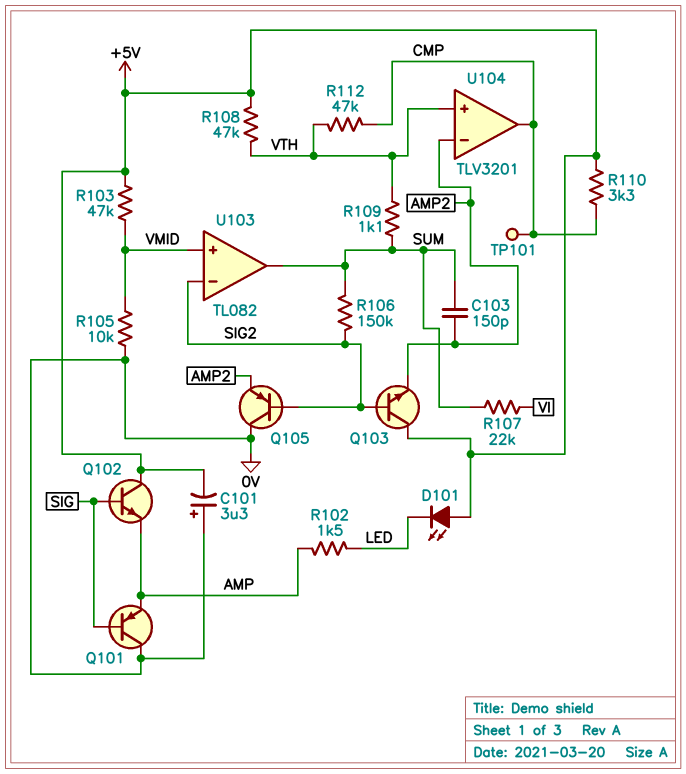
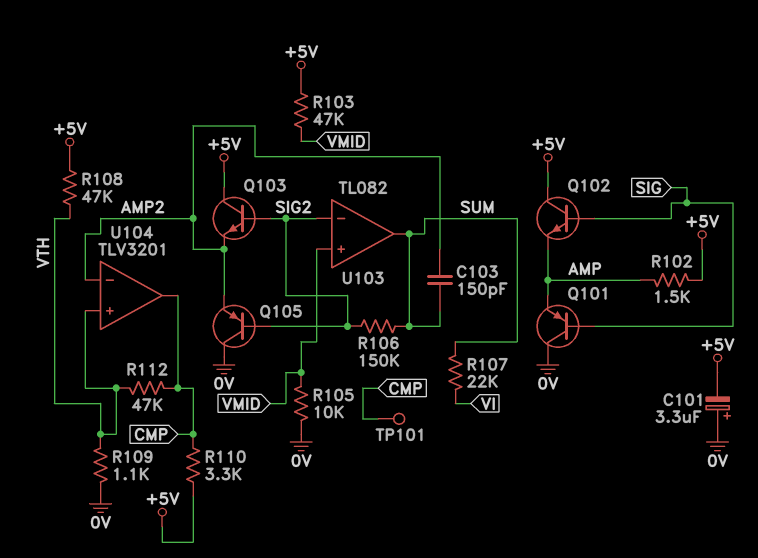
D101: LED (A +5V, K LED) -> none
R102: 1.5k (AMP, LED) -> 1.5k (+5V, AMP)
R109: 1.1k (SUM, VTH) -> 1.1k (0V, VTH)

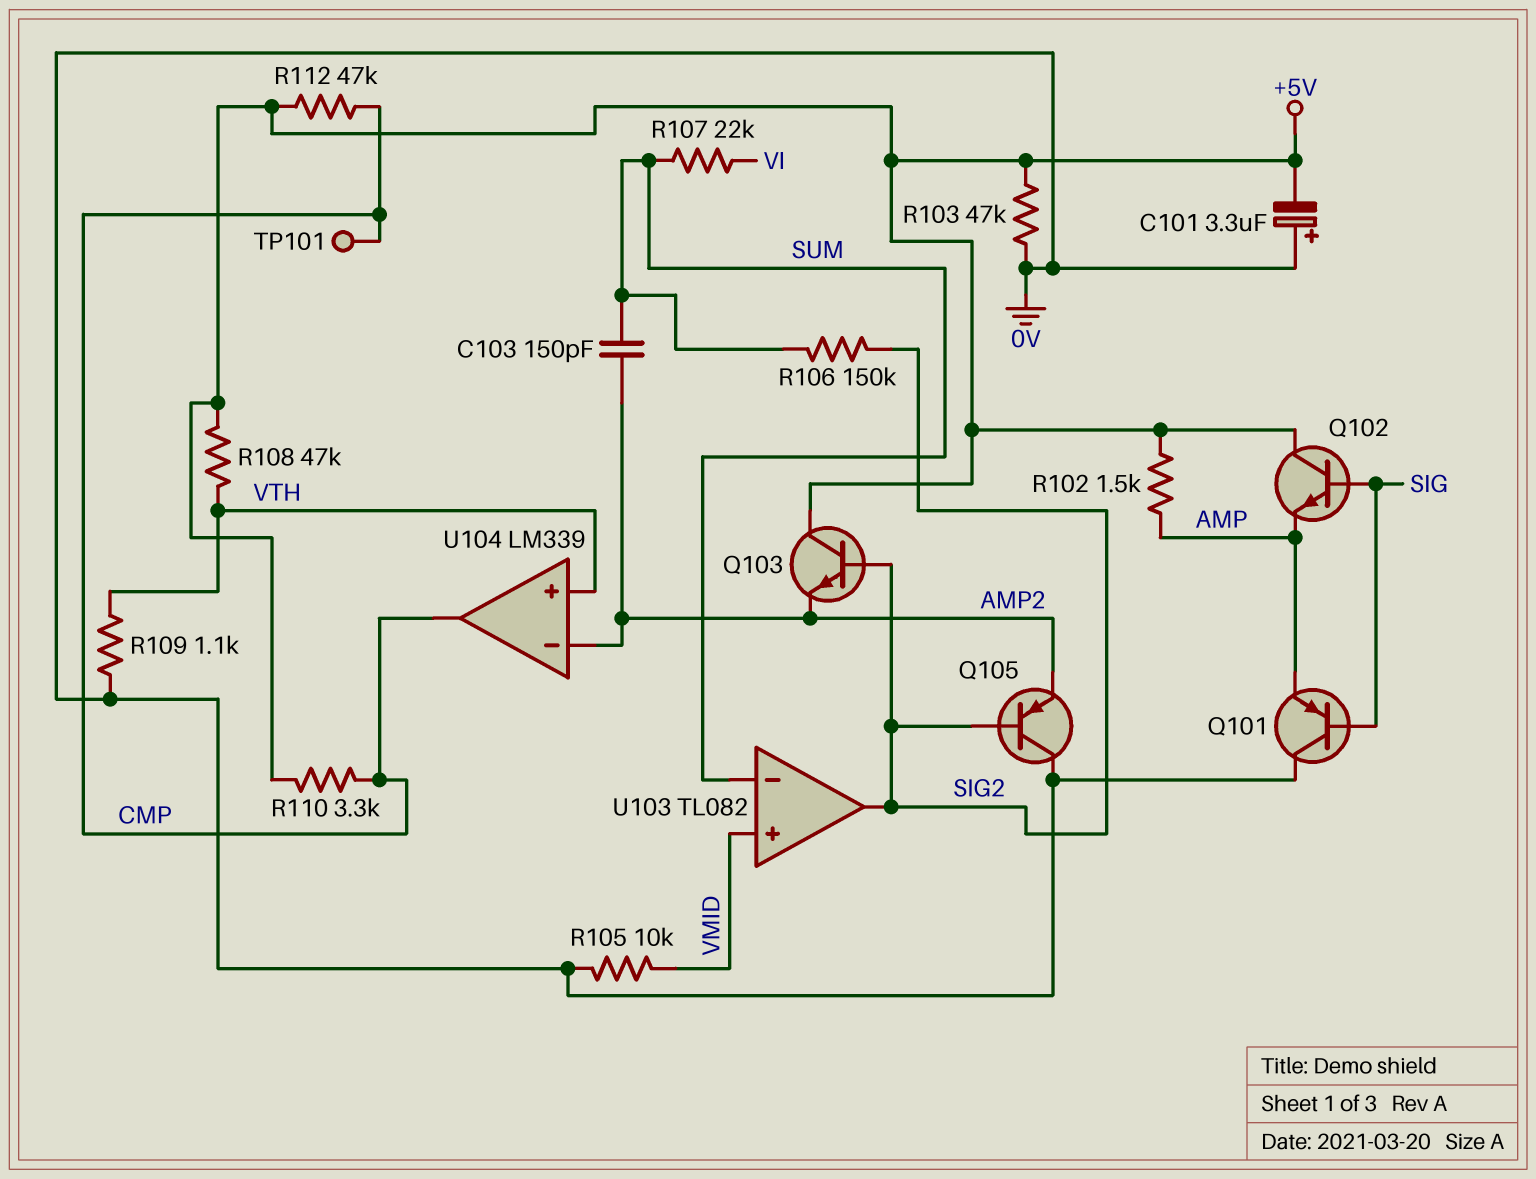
R103: 47k (+5V, VMID) -> 47k (+5V, 0V)
R112: 47k (CMP, VTH) -> 47k (+5V, CMP)
U103 pin in-: SIG2 -> SUM
U103 pin out: SUM -> SIG2
U104: TLV3201 -> LM339

